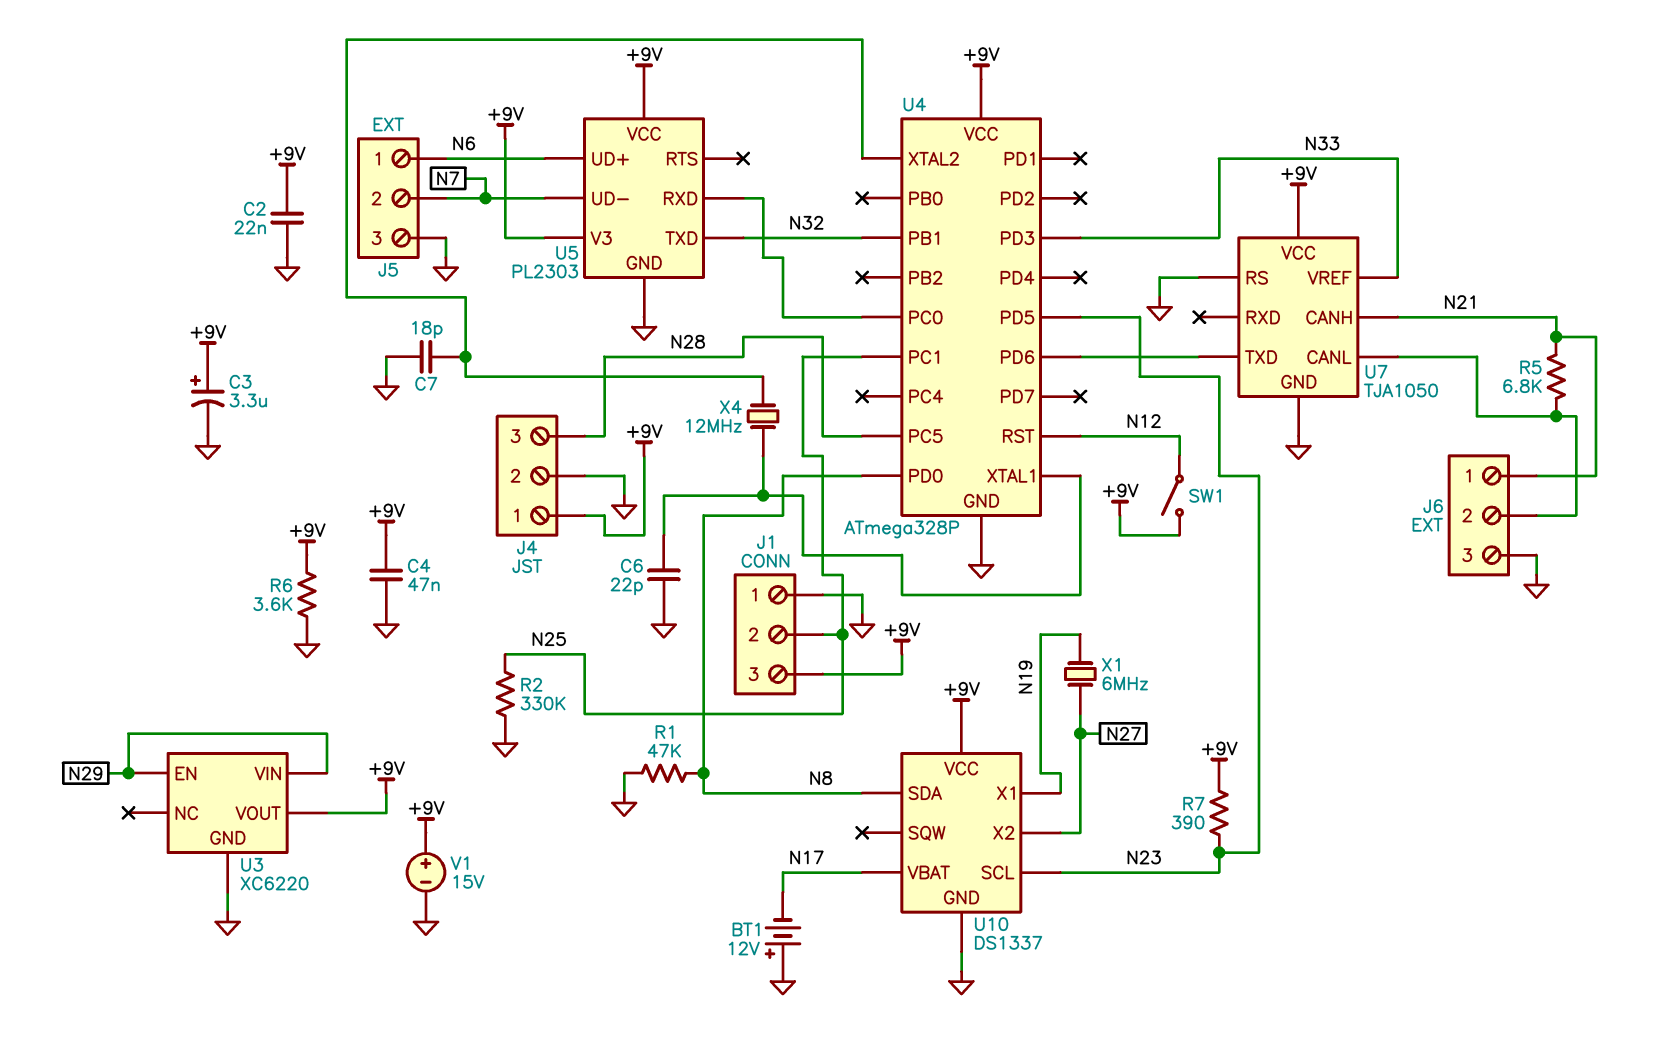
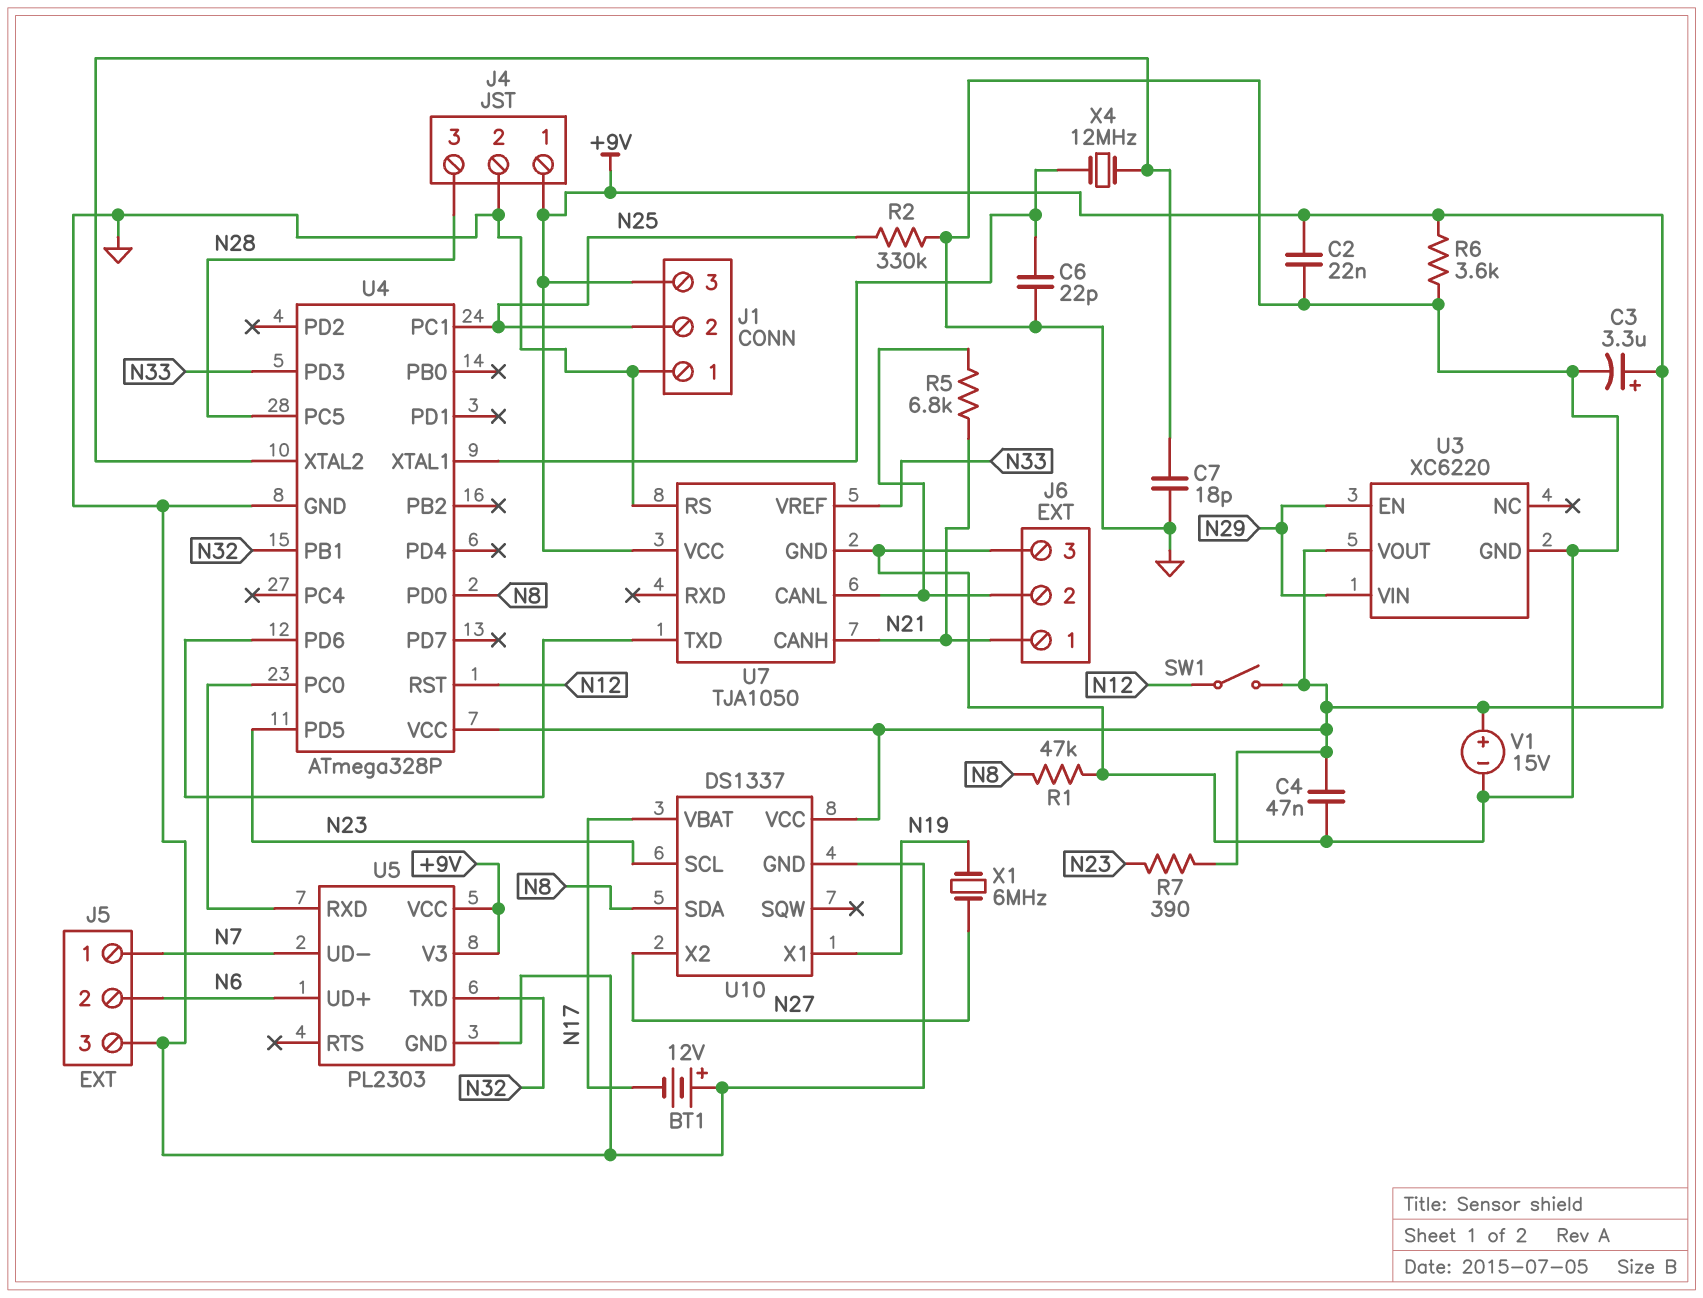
J5 pin 1: N6 -> N7
J5 pin 2: N7 -> N6

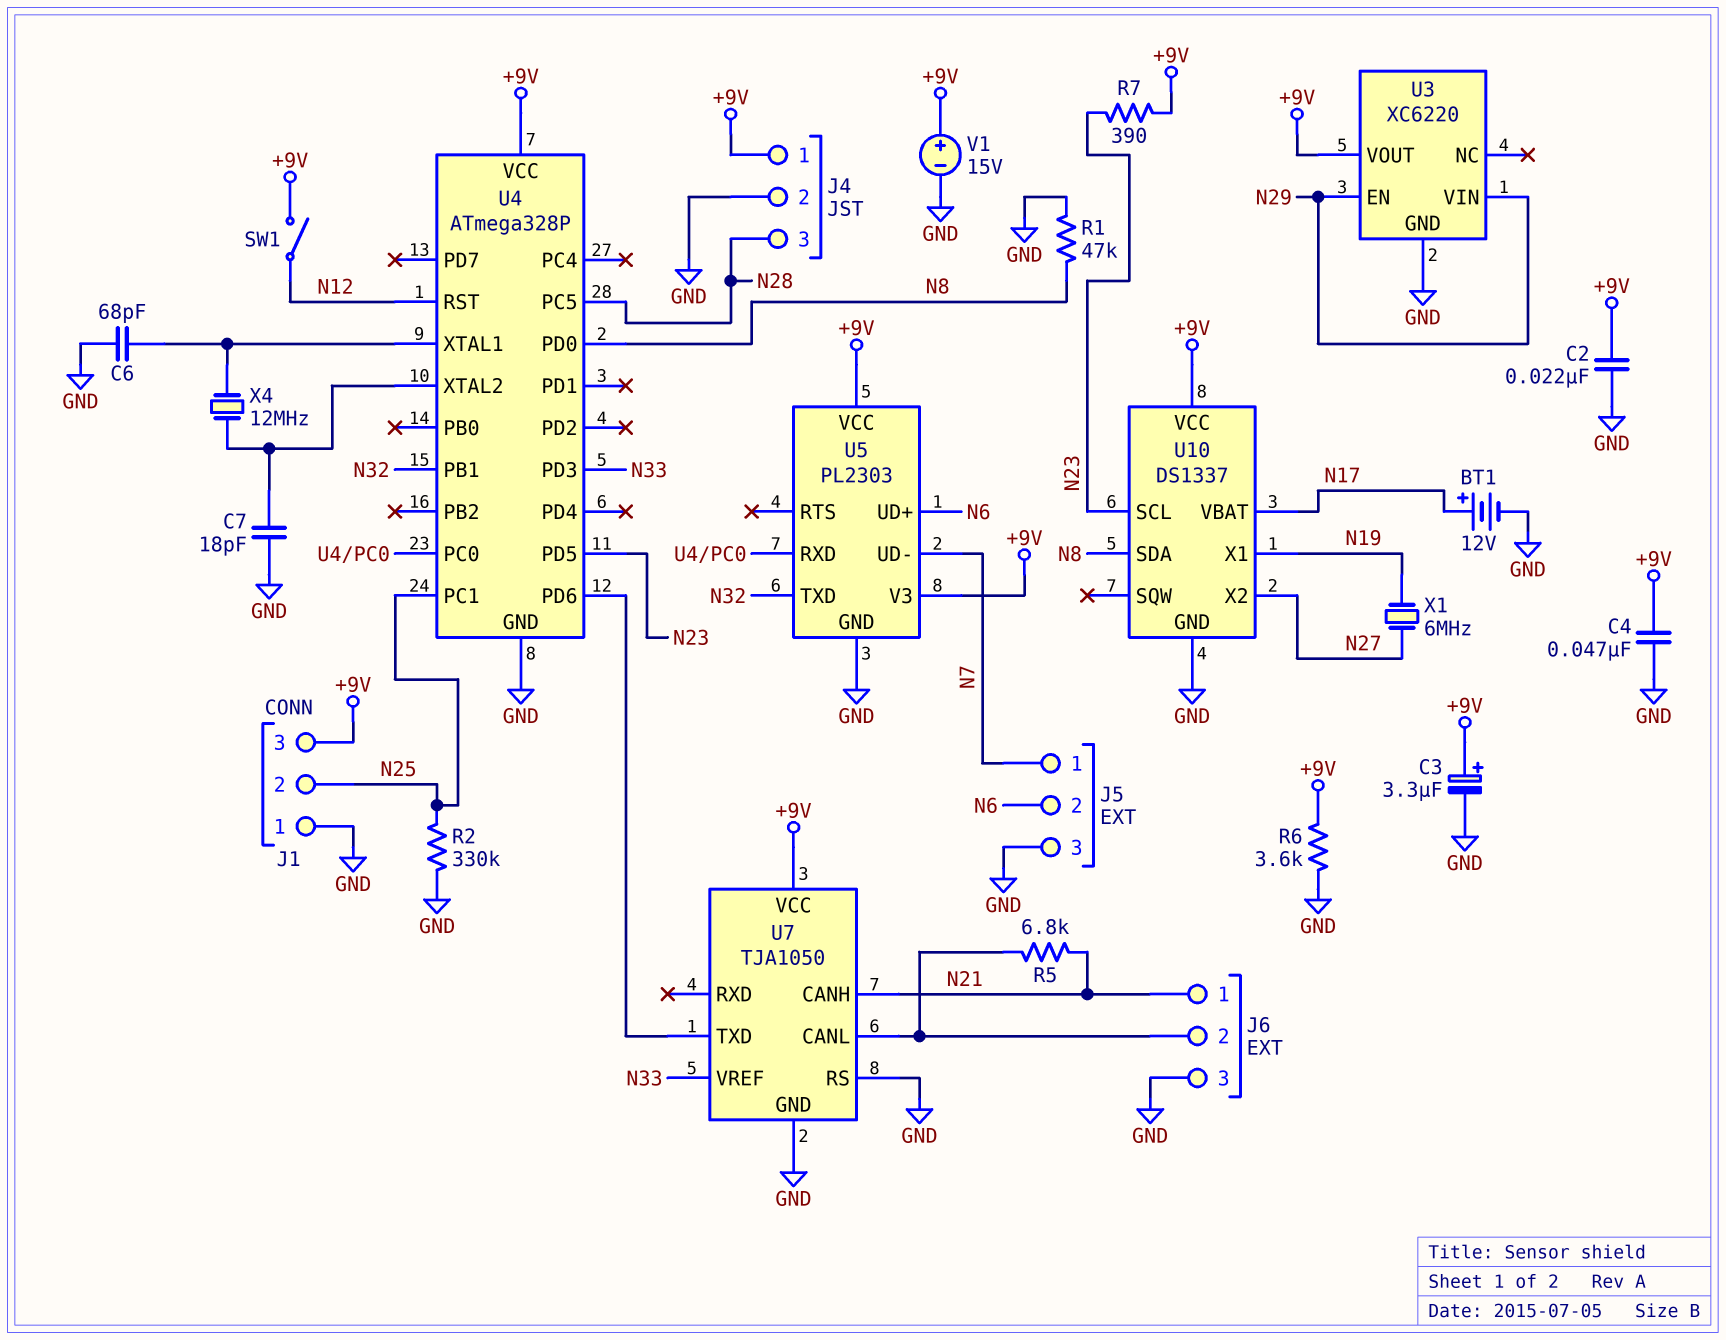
BT1: 12V (plus GND, minus N17) -> 12V (plus N17, minus GND)
C6: 22pF (GND, U4/XTAL1) -> 68pF (GND, U4/XTAL1)

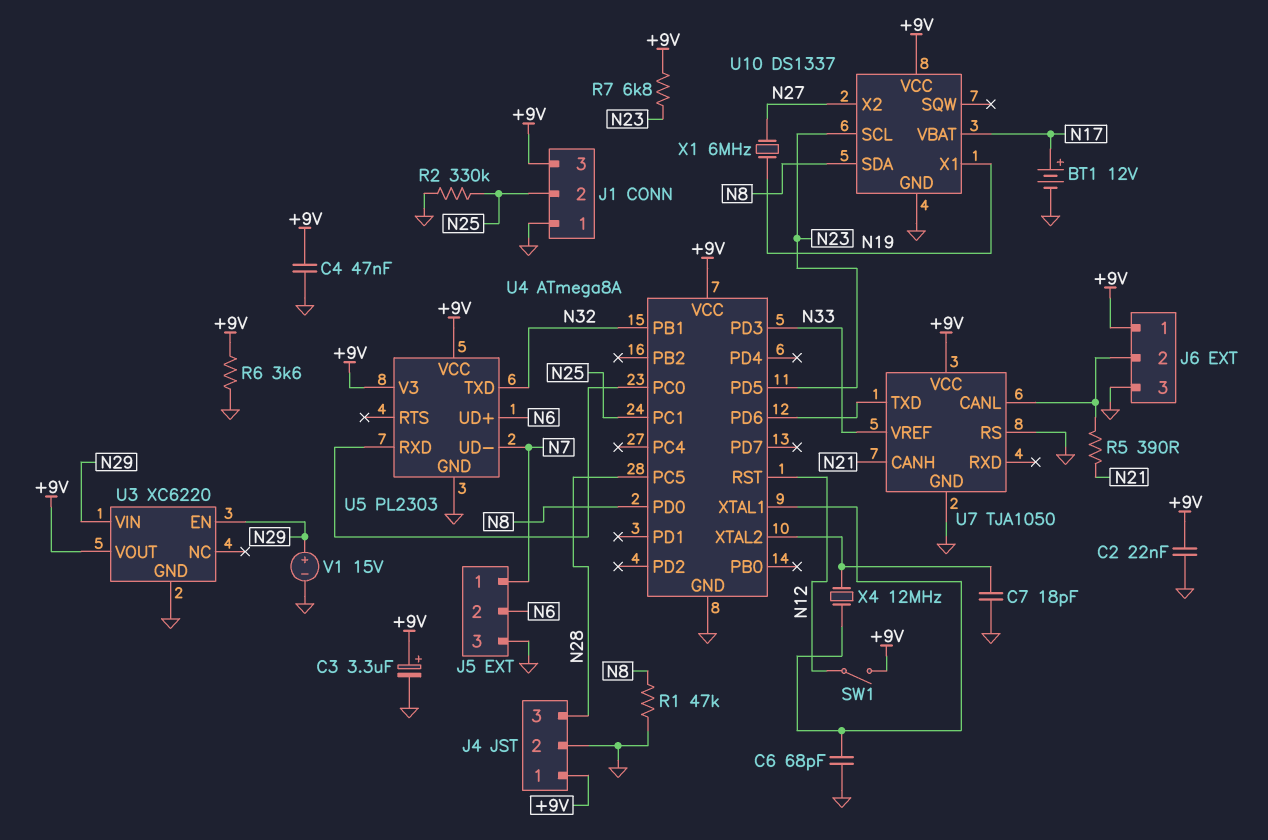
J6 pin 1: N21 -> +9V
R5: 6.8k (J6/2, N21) -> 390 (J6/2, N21)
R7: 390 (+9V, N23) -> 6.8k (+9V, N23)
U4: ATmega328P -> ATmega8A
V1: 15V (plus +9V, minus GND) -> 15V (plus N29, minus GND)

